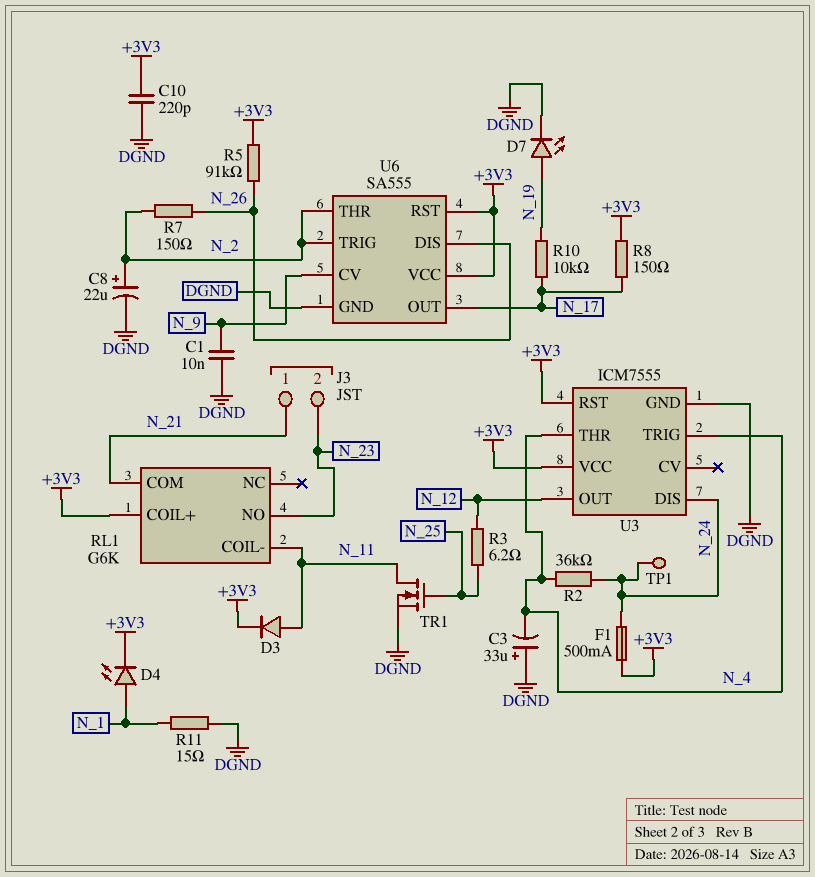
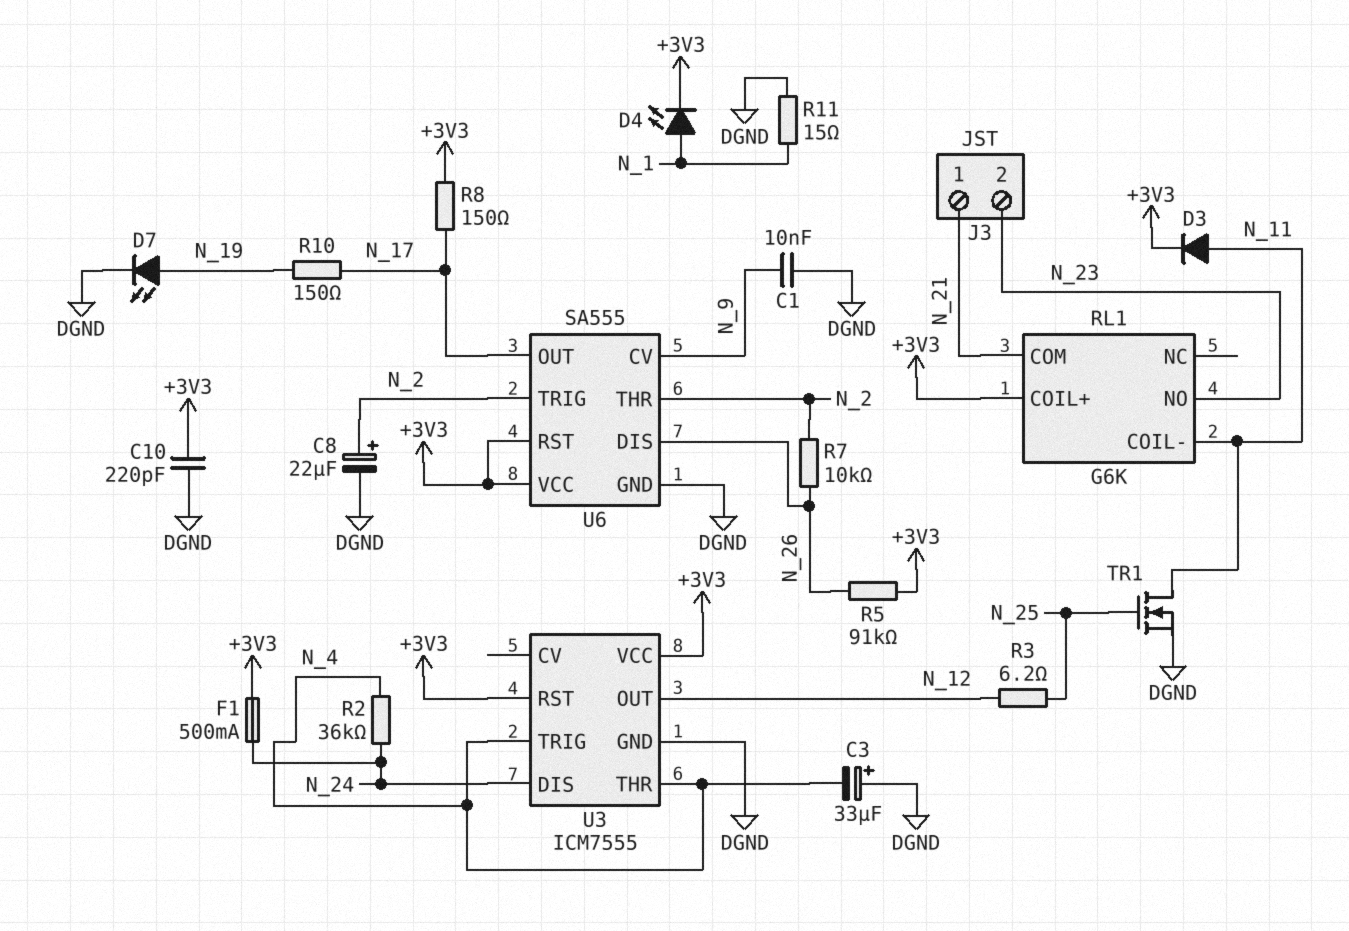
R7: 150 (N_2, N_26) -> 10k (N_2, N_26)
R10: 10k (N_17, N_19) -> 150 (N_17, N_19)
TP1: test point (N_24) -> none

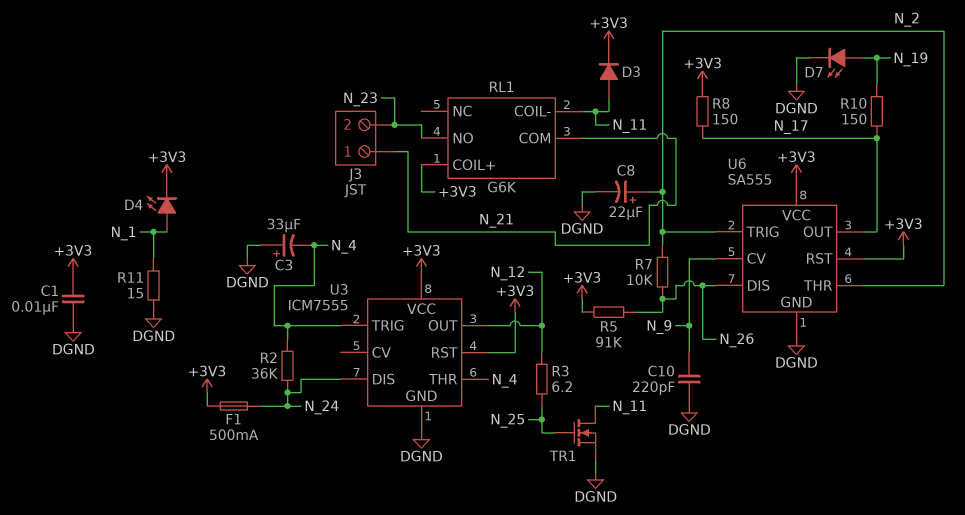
C1: 10nF (DGND, N_9) -> 10nF (+3V3, DGND)
C10: 220pF (+3V3, DGND) -> 220pF (DGND, N_9)

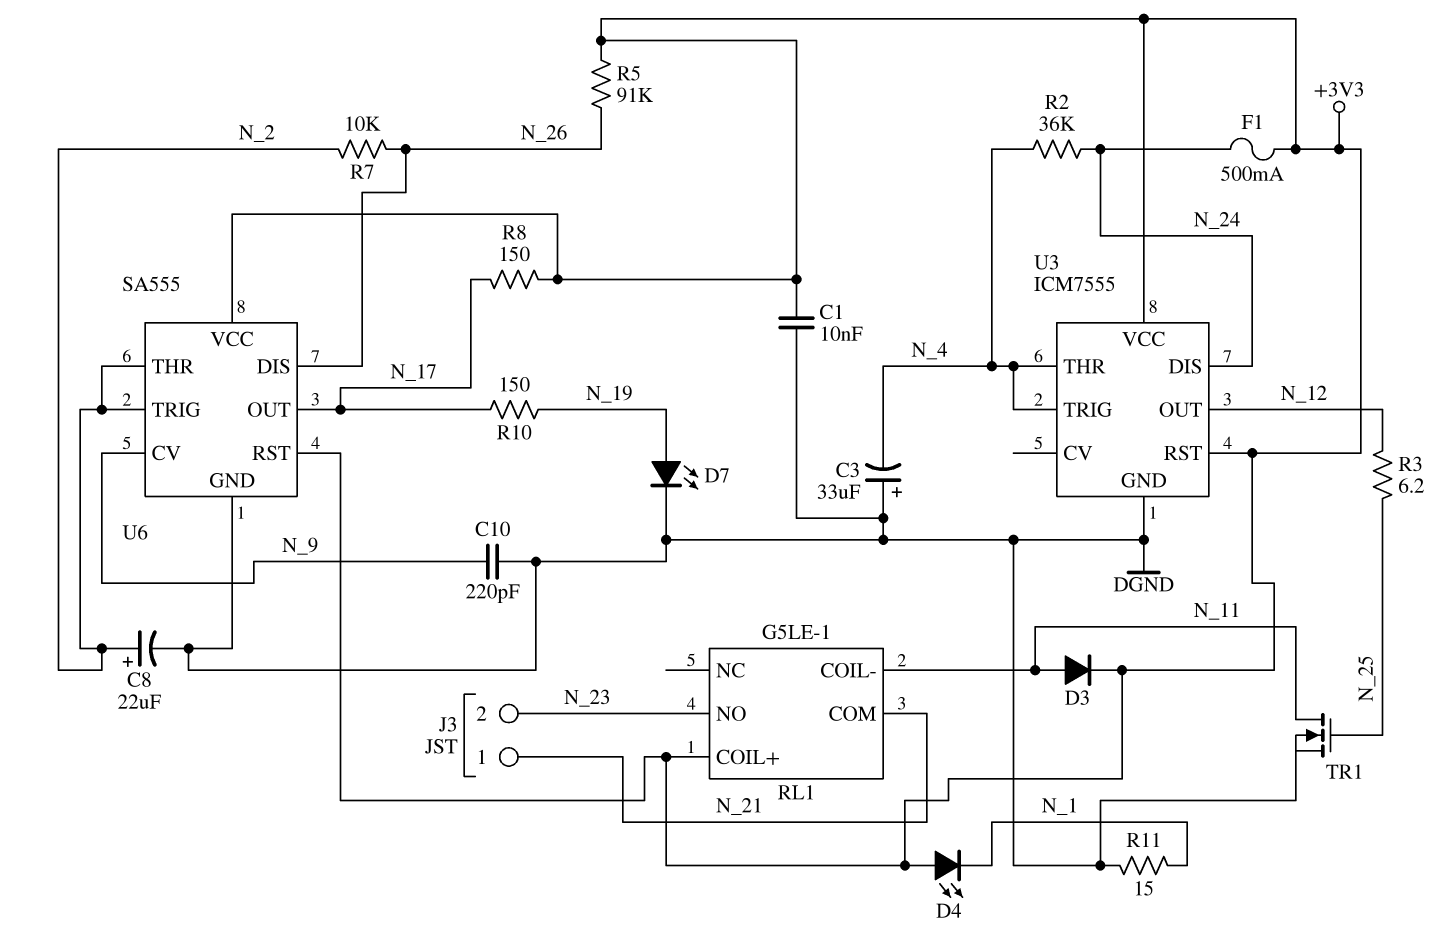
D4: LED (A N_1, K +3V3) -> LED (A +3V3, K N_1)
RL1: G6K -> G5LE-1

